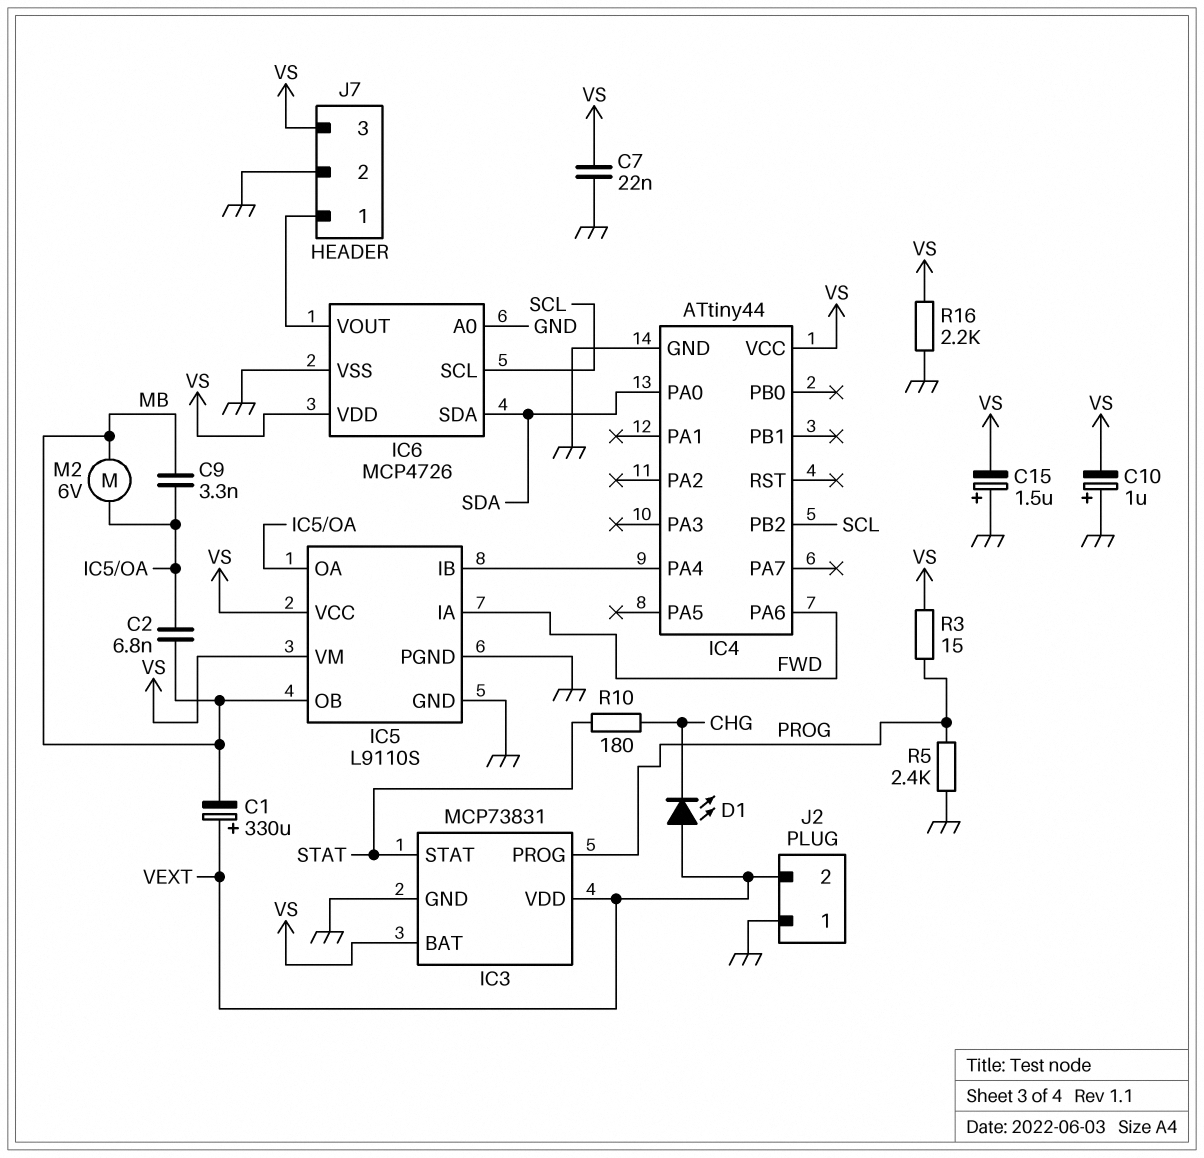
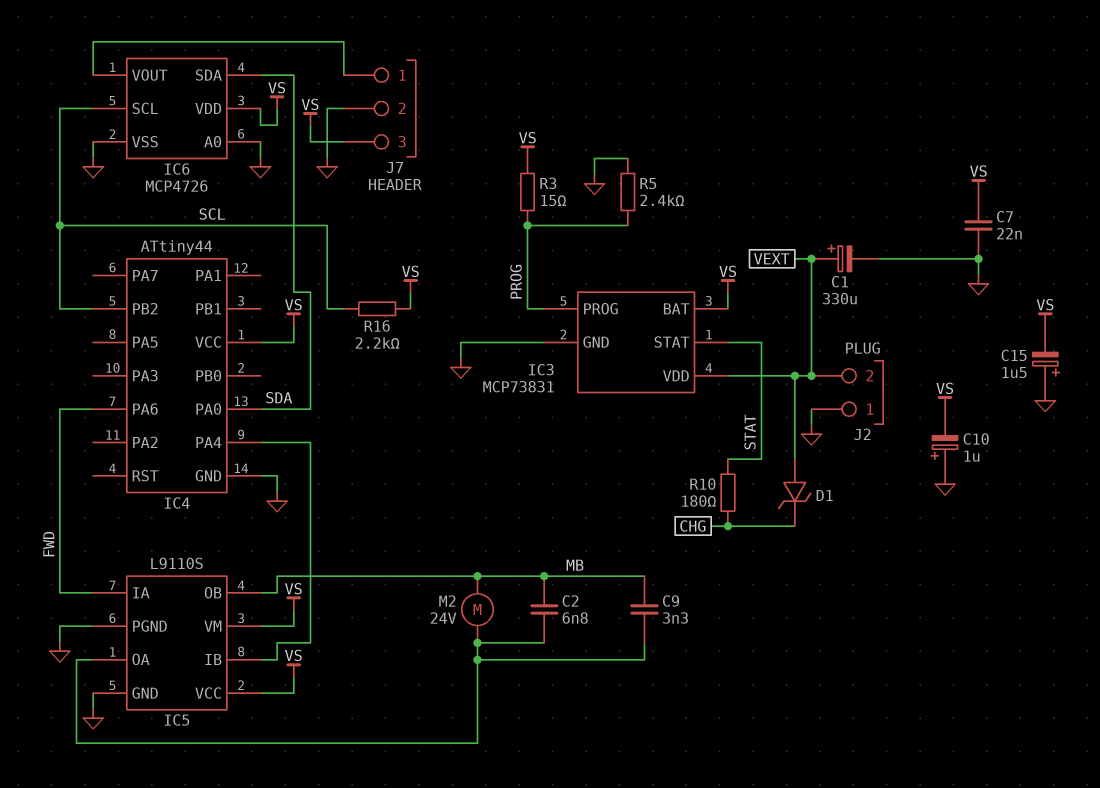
C1: 330uF (plus VEXT, minus MB) -> 330uF (plus VEXT, minus GND)
D1: LED (A VEXT, K CHG) -> zener (A VEXT, K CHG)
M2: motor 6V (IC5/OA, MB) -> motor 24V (IC5/OA, MB)
R16: 2.2k (GND, VS) -> 2.2k (SCL, VS)

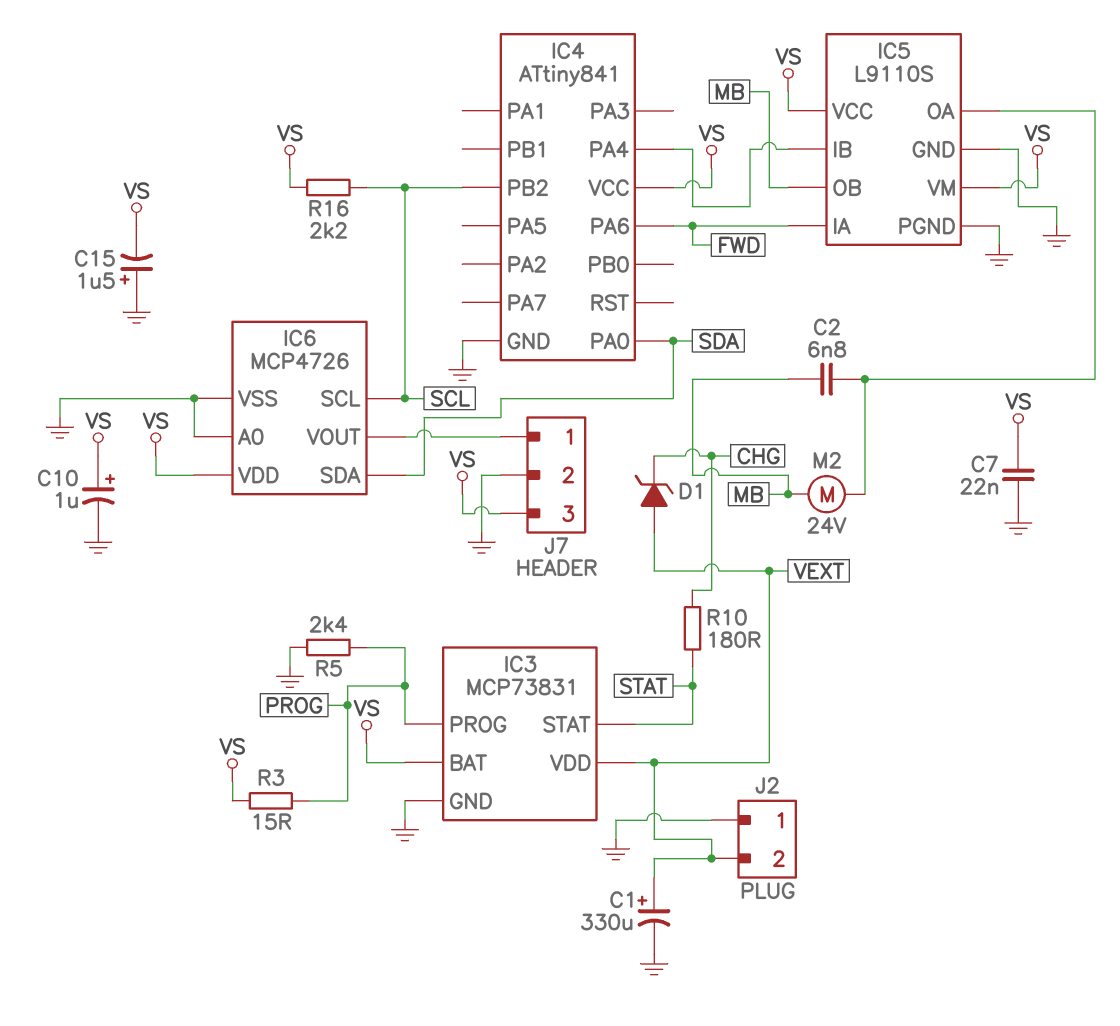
C9: 3.3nF (IC5/OA, MB) -> none
C10: 1uF (plus GND, minus VS) -> 1uF (plus VS, minus GND)
IC4: ATtiny44 -> ATtiny841

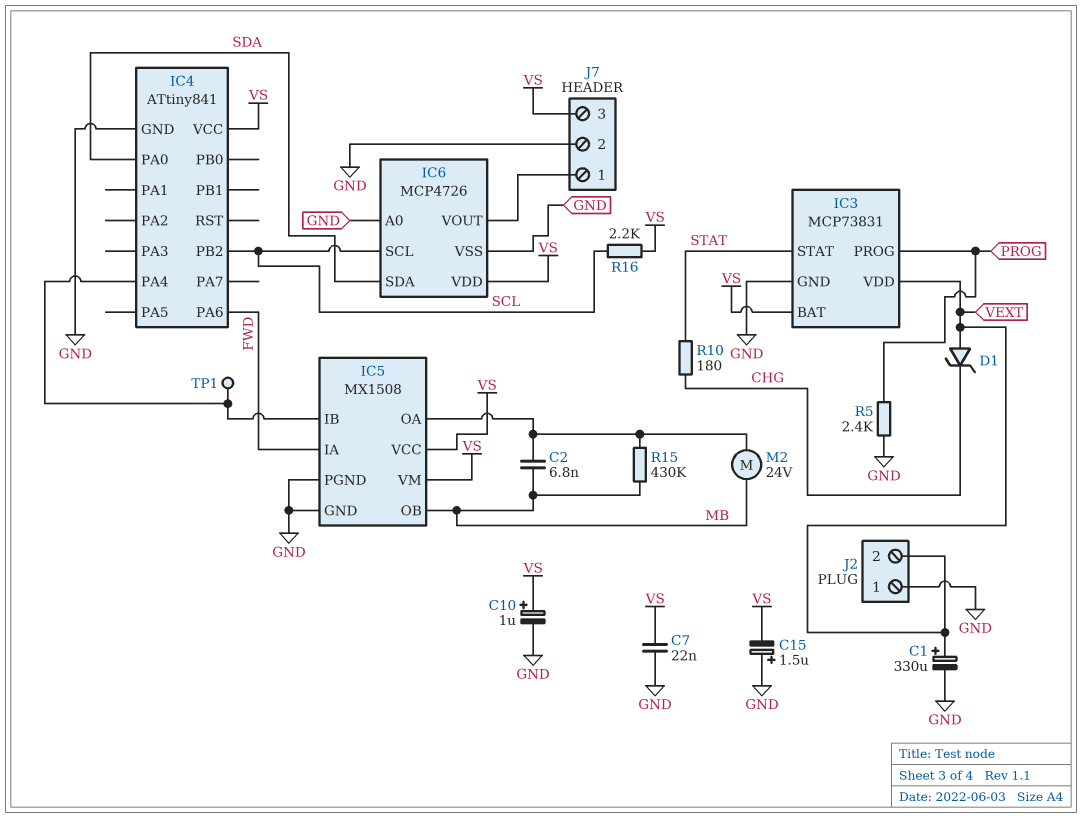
IC5: L9110S -> MX1508
R3: 15 (PROG, VS) -> none
R15: none -> 430k (IC5/OA, MB)
TP1: none -> test point (IC4/PA4)

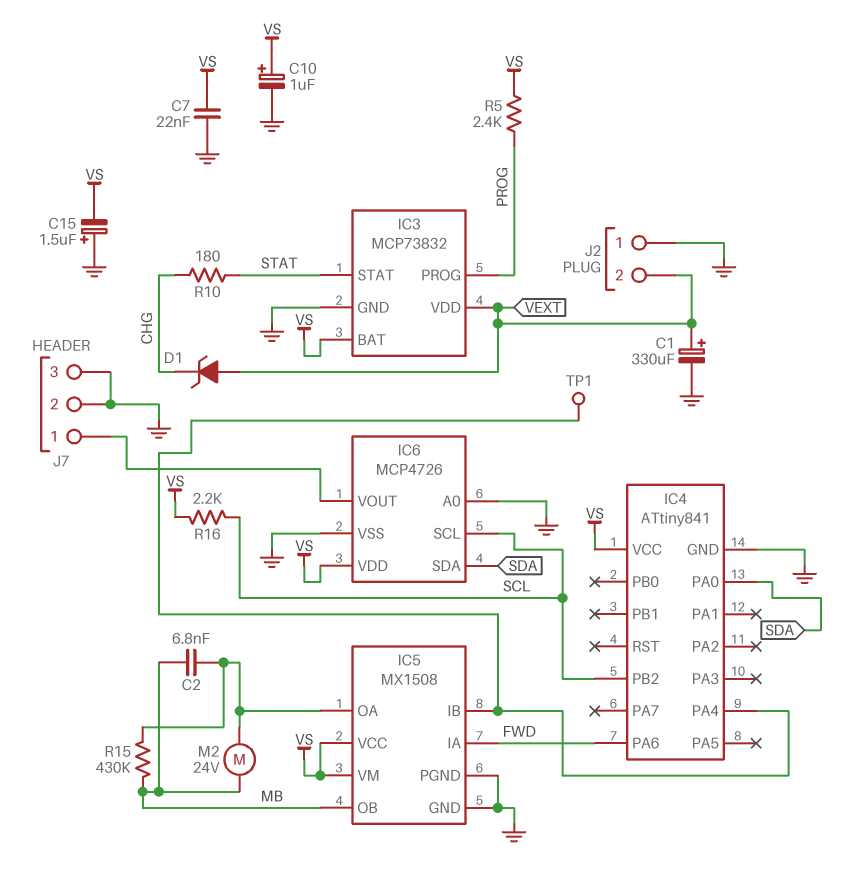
IC3: MCP73831 -> MCP73832
J7 pin 3: VS -> GND
R5: 2.4k (GND, PROG) -> 2.4k (PROG, VS)

